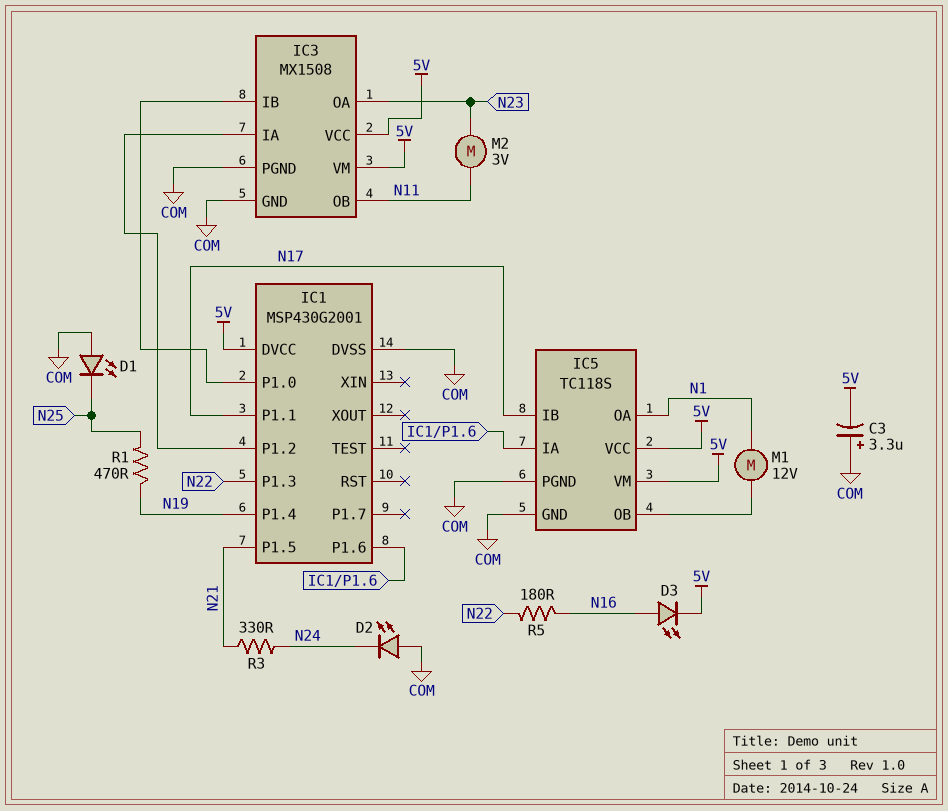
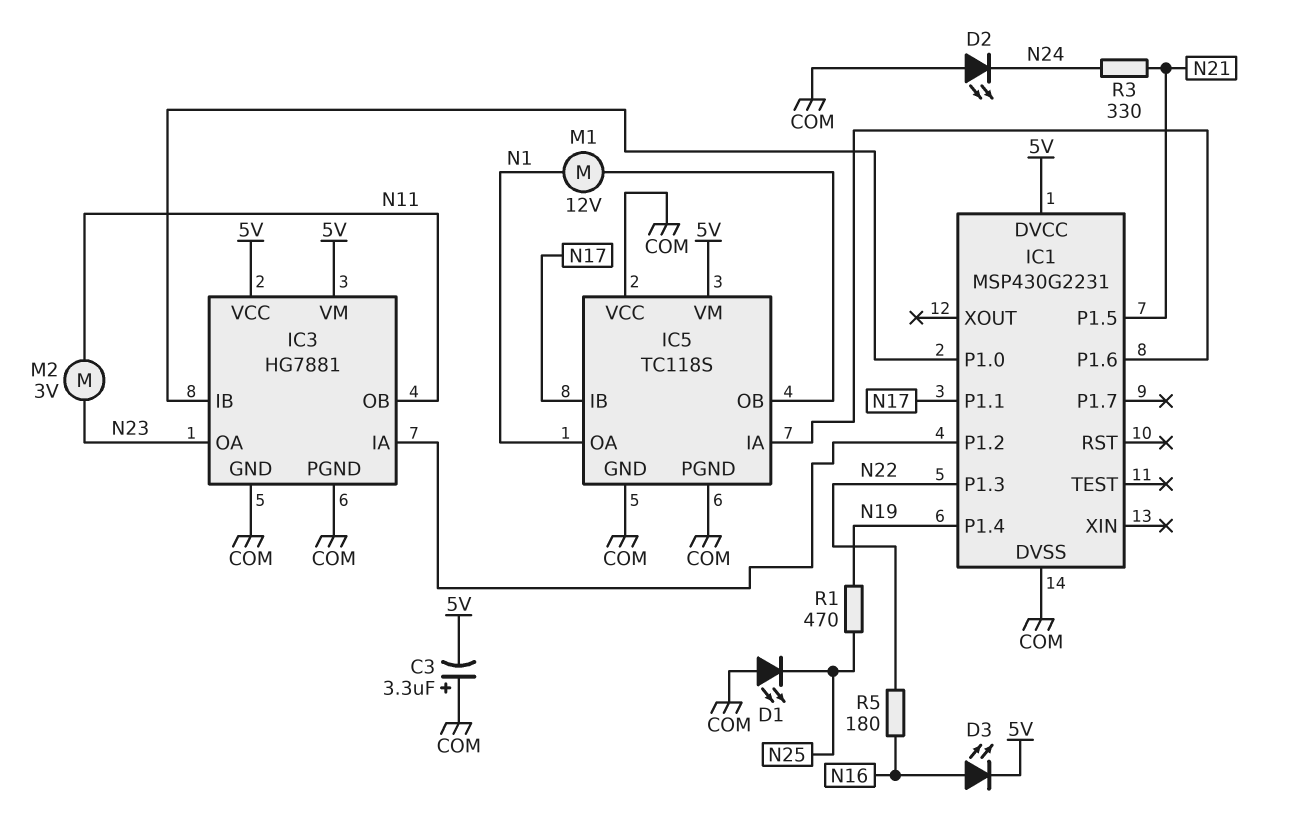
IC1: MSP430G2001 -> MSP430G2231
IC3: MX1508 -> HG7881
IC5 pin VCC: 5V -> COM

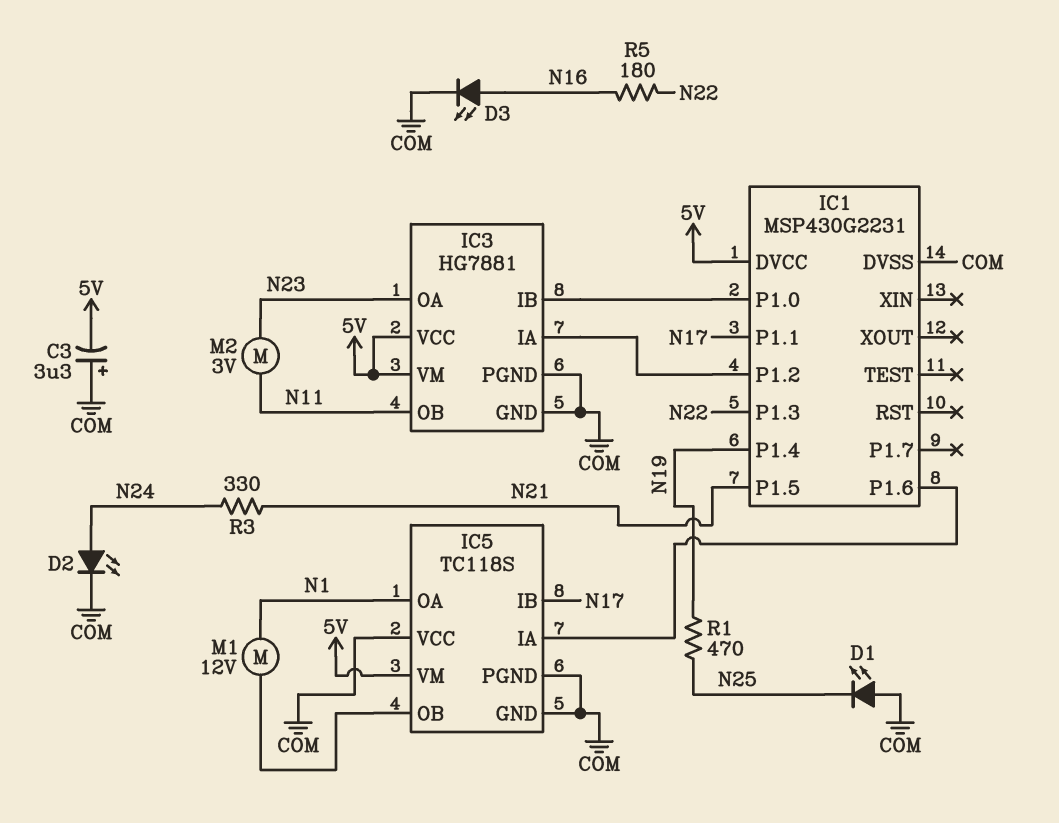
D2: LED (A COM, K N24) -> LED (A N24, K COM)
D3: LED (A N16, K 5V) -> LED (A N16, K COM)

